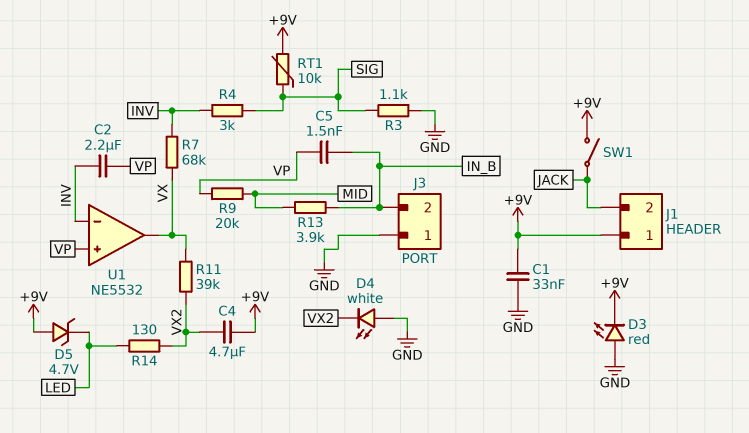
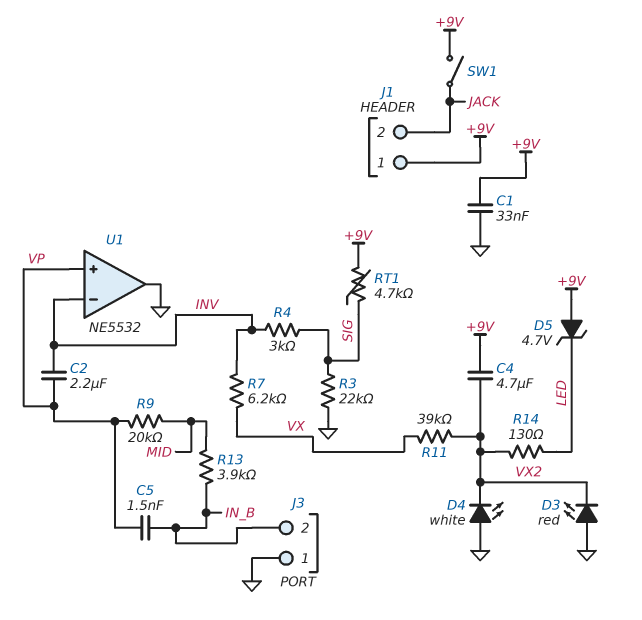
D3: LED red (A GND, K +9V) -> LED red (A GND, K VX2)
R3: 1.1k (GND, SIG) -> 22k (GND, SIG)
R7: 68k (INV, VX) -> 6.2k (INV, VX)
RT1: 10k (+9V, SIG) -> 4.7k (+9V, SIG)
U1 pin out: VX -> GND

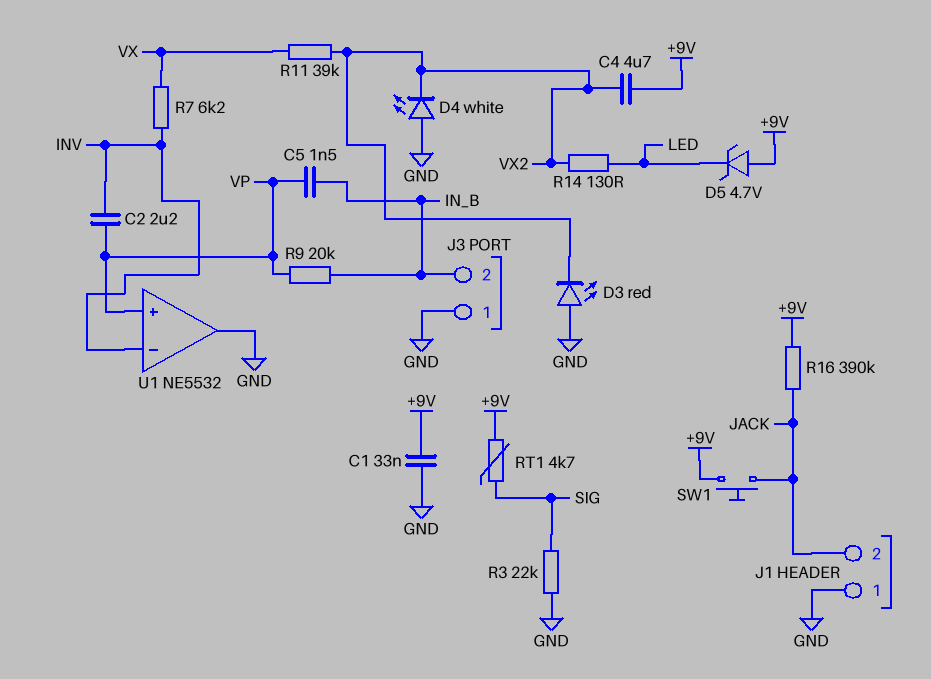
J1 pin 1: +9V -> GND
R4: 3k (INV, SIG) -> none
R9: 20k (MID, VP) -> 20k (IN_B, VP)
R13: 3.9k (IN_B, MID) -> none
R16: none -> 390k (+9V, JACK)
SW1: switch (+9V, JACK) -> button (+9V, JACK)

